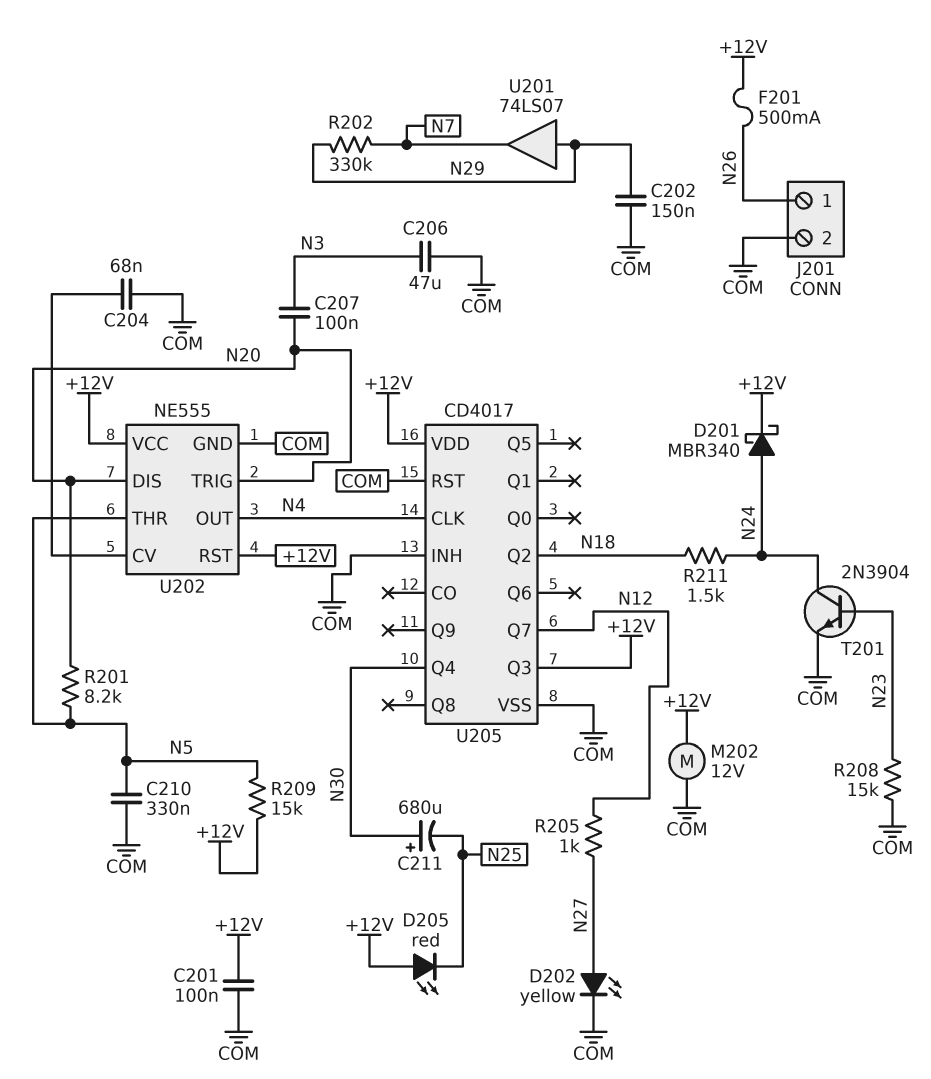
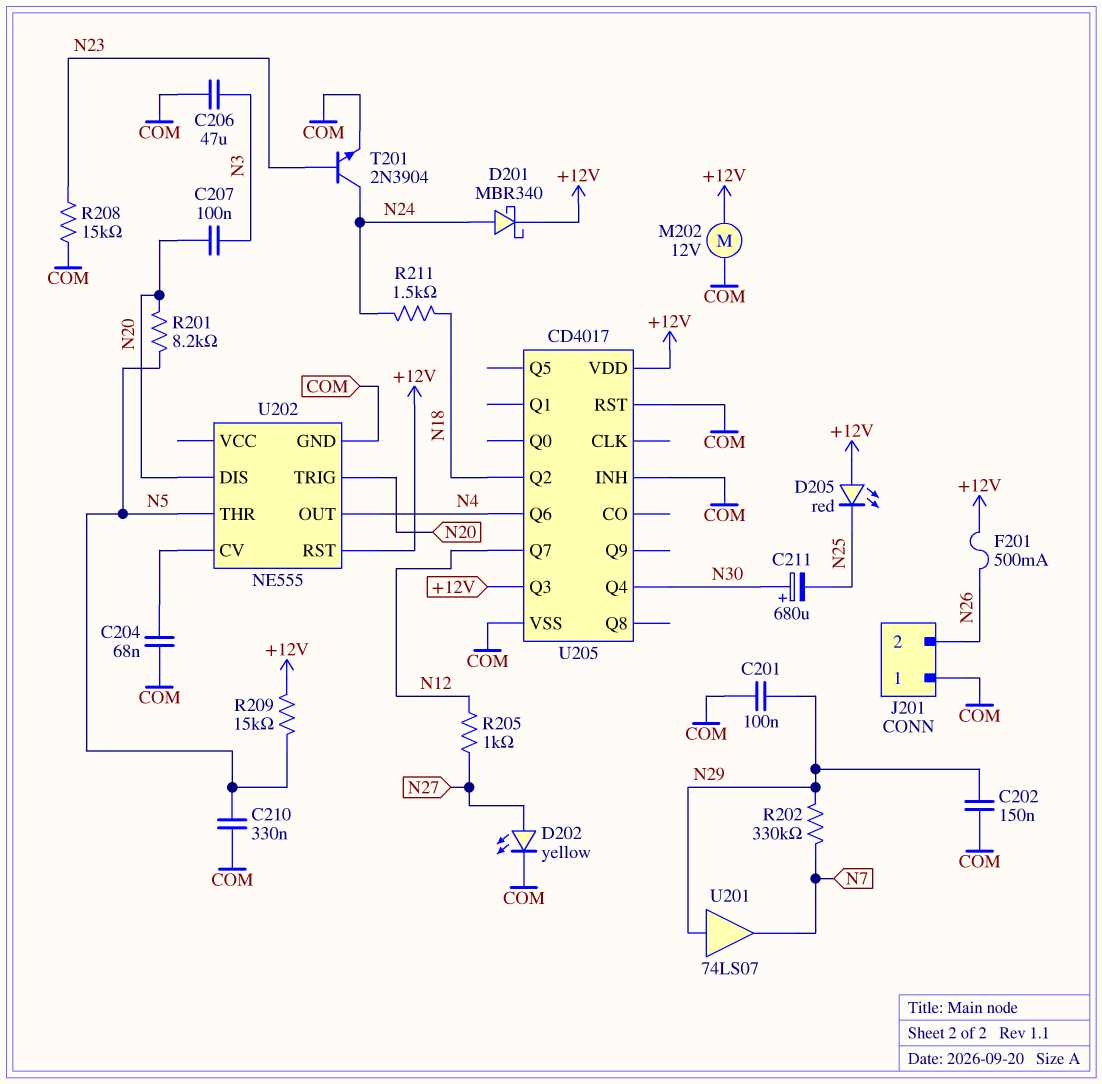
C201: 100nF (+12V, COM) -> 100nF (COM, N29)
J201 pin 1: N26 -> COM
J201 pin 2: COM -> N26
U202 pin VCC: +12V -> none
U205 pin CLK: N4 -> none
U205 pin Q6: none -> N4

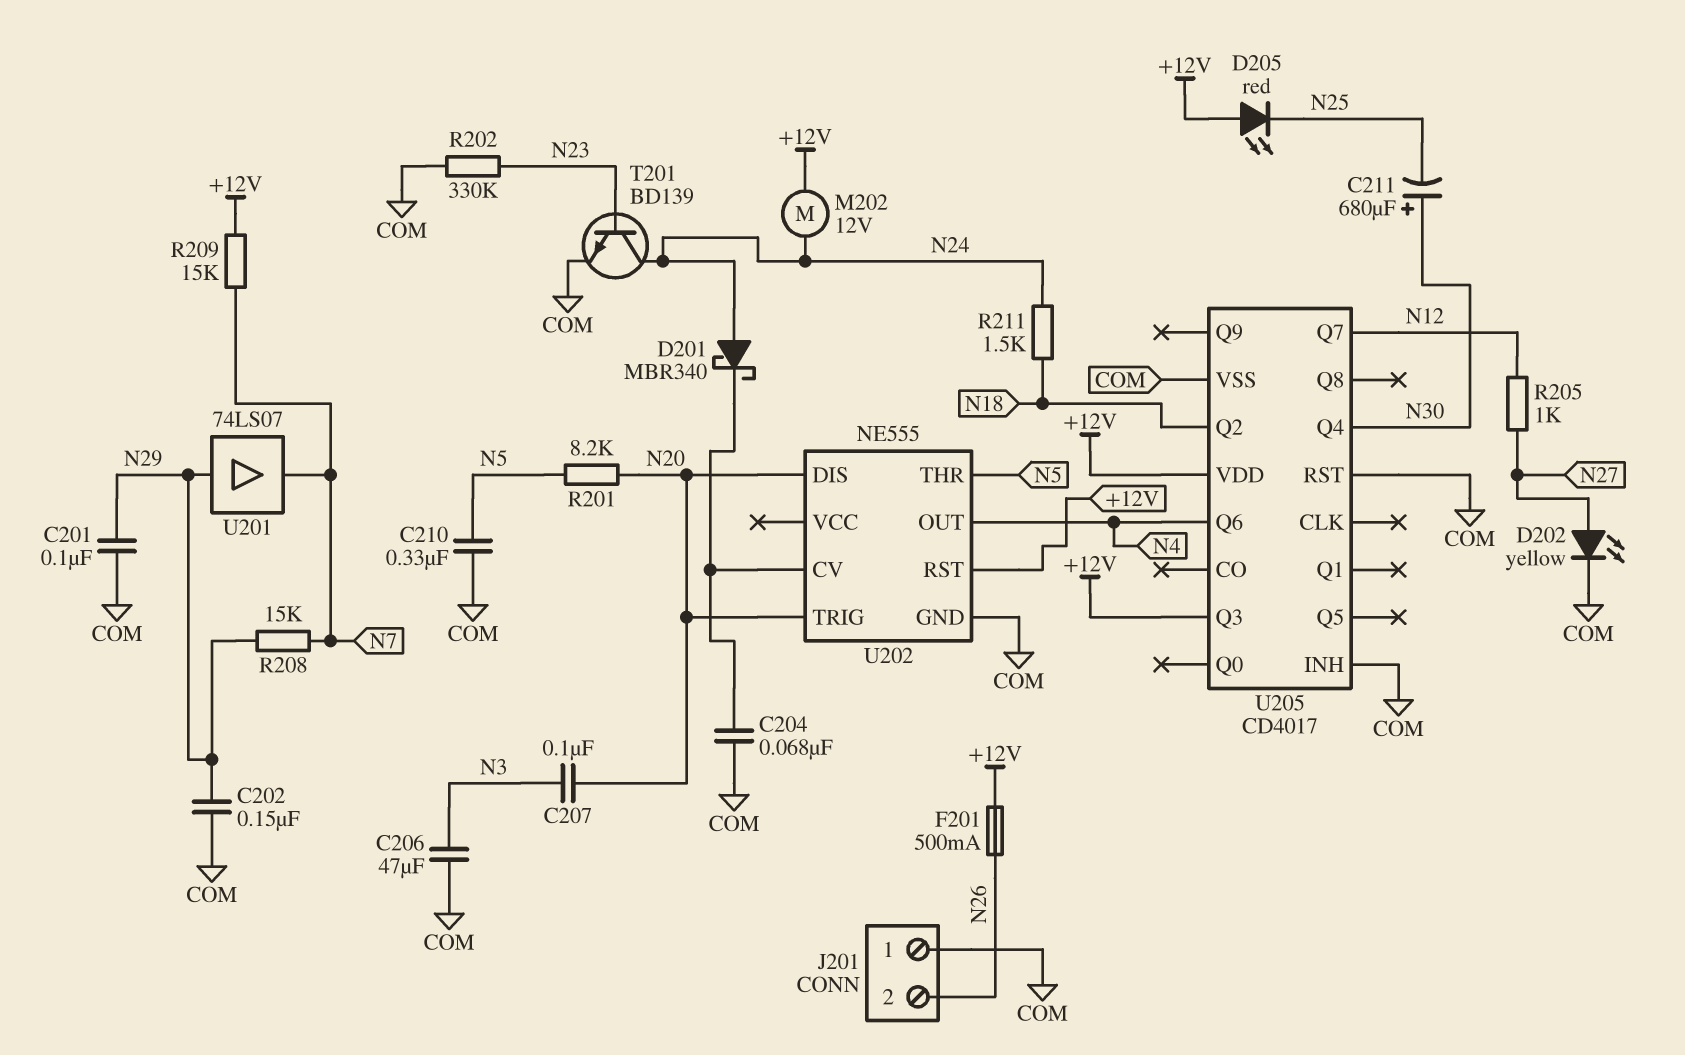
D201: schottky MBR340 (A N24, K +12V) -> schottky MBR340 (A N24, K U202/CV)
M202: motor 12V (+12V, COM) -> motor 12V (+12V, N24)
R202: 330k (N7, N29) -> 330k (COM, N23)
R208: 15k (COM, N23) -> 15k (N7, N29)
R209: 15k (+12V, N5) -> 15k (+12V, N7)
T201: NPN 2N3904 (B N23, C N24, E COM) -> NPN BD139 (B N23, C N24, E COM)

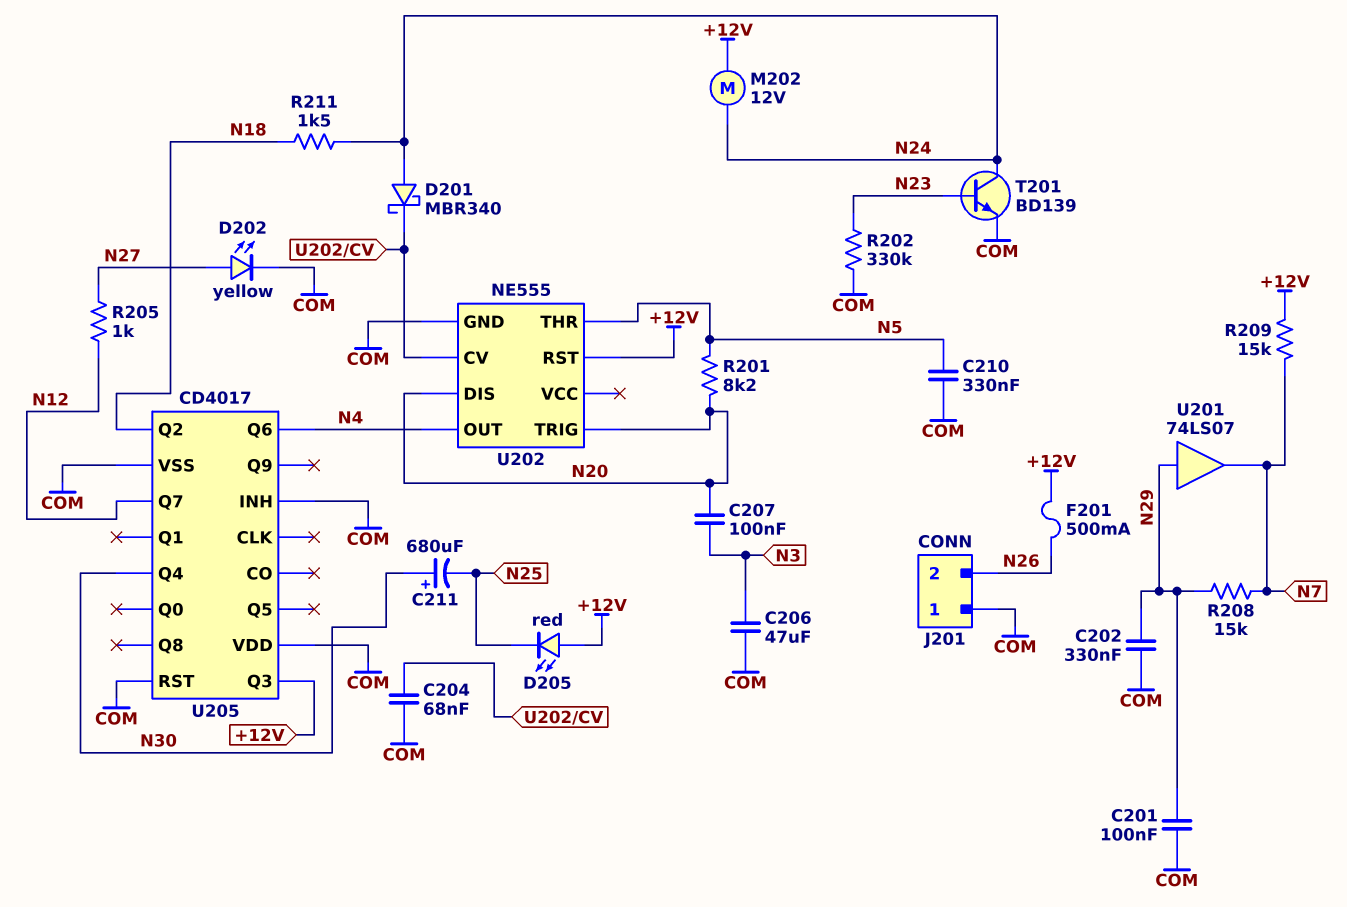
C202: 150nF (COM, N29) -> 330nF (COM, N29)
U205 pin VDD: +12V -> COM

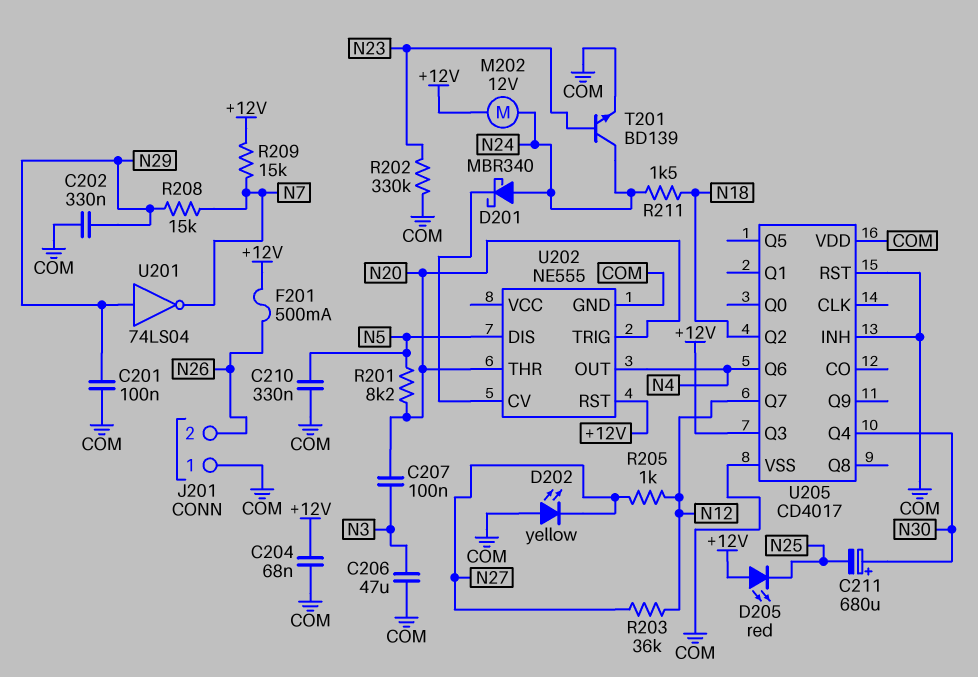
C204: 68nF (COM, U202/CV) -> 68nF (+12V, COM)
D202: LED yellow (A N27, K COM) -> LED yellow (A COM, K N27)
R203: none -> 36k (N12, N27)
U201: buffer 74LS07 (in N29, out N7) -> NOT 74LS04 (in N29, out N7)
U202 pin DIS: N20 -> N5
U202 pin THR: N5 -> N20

